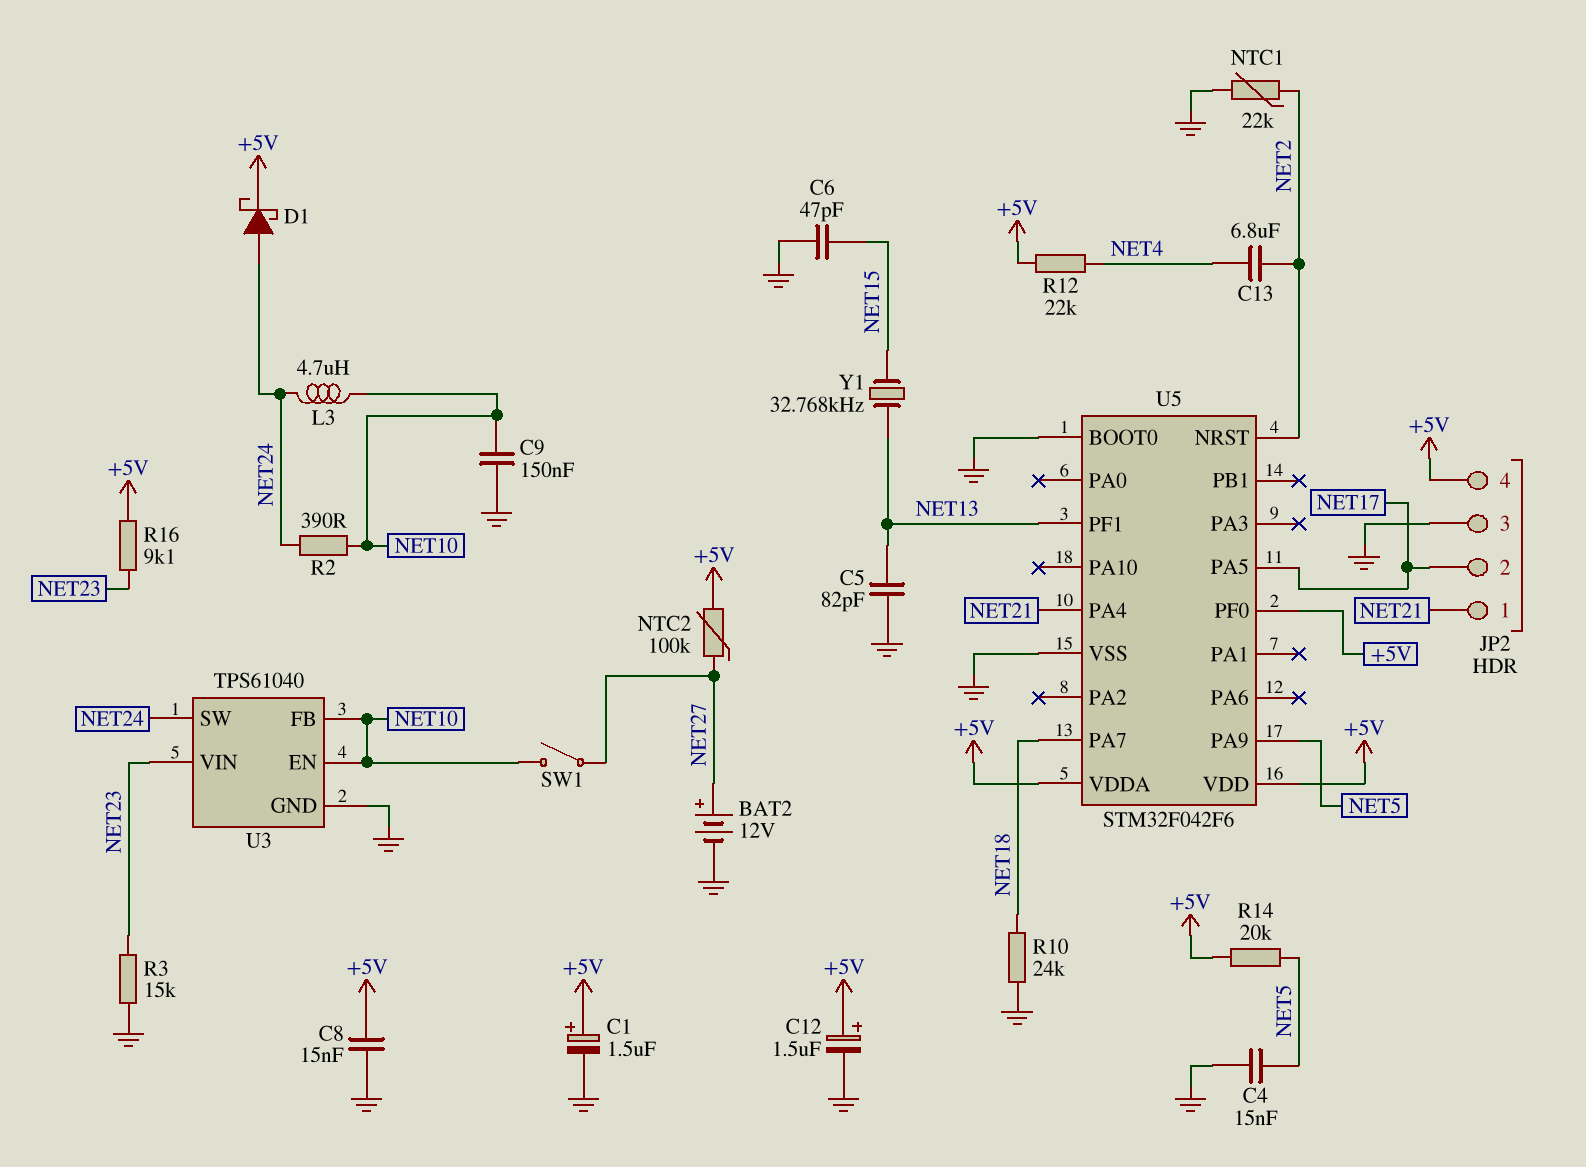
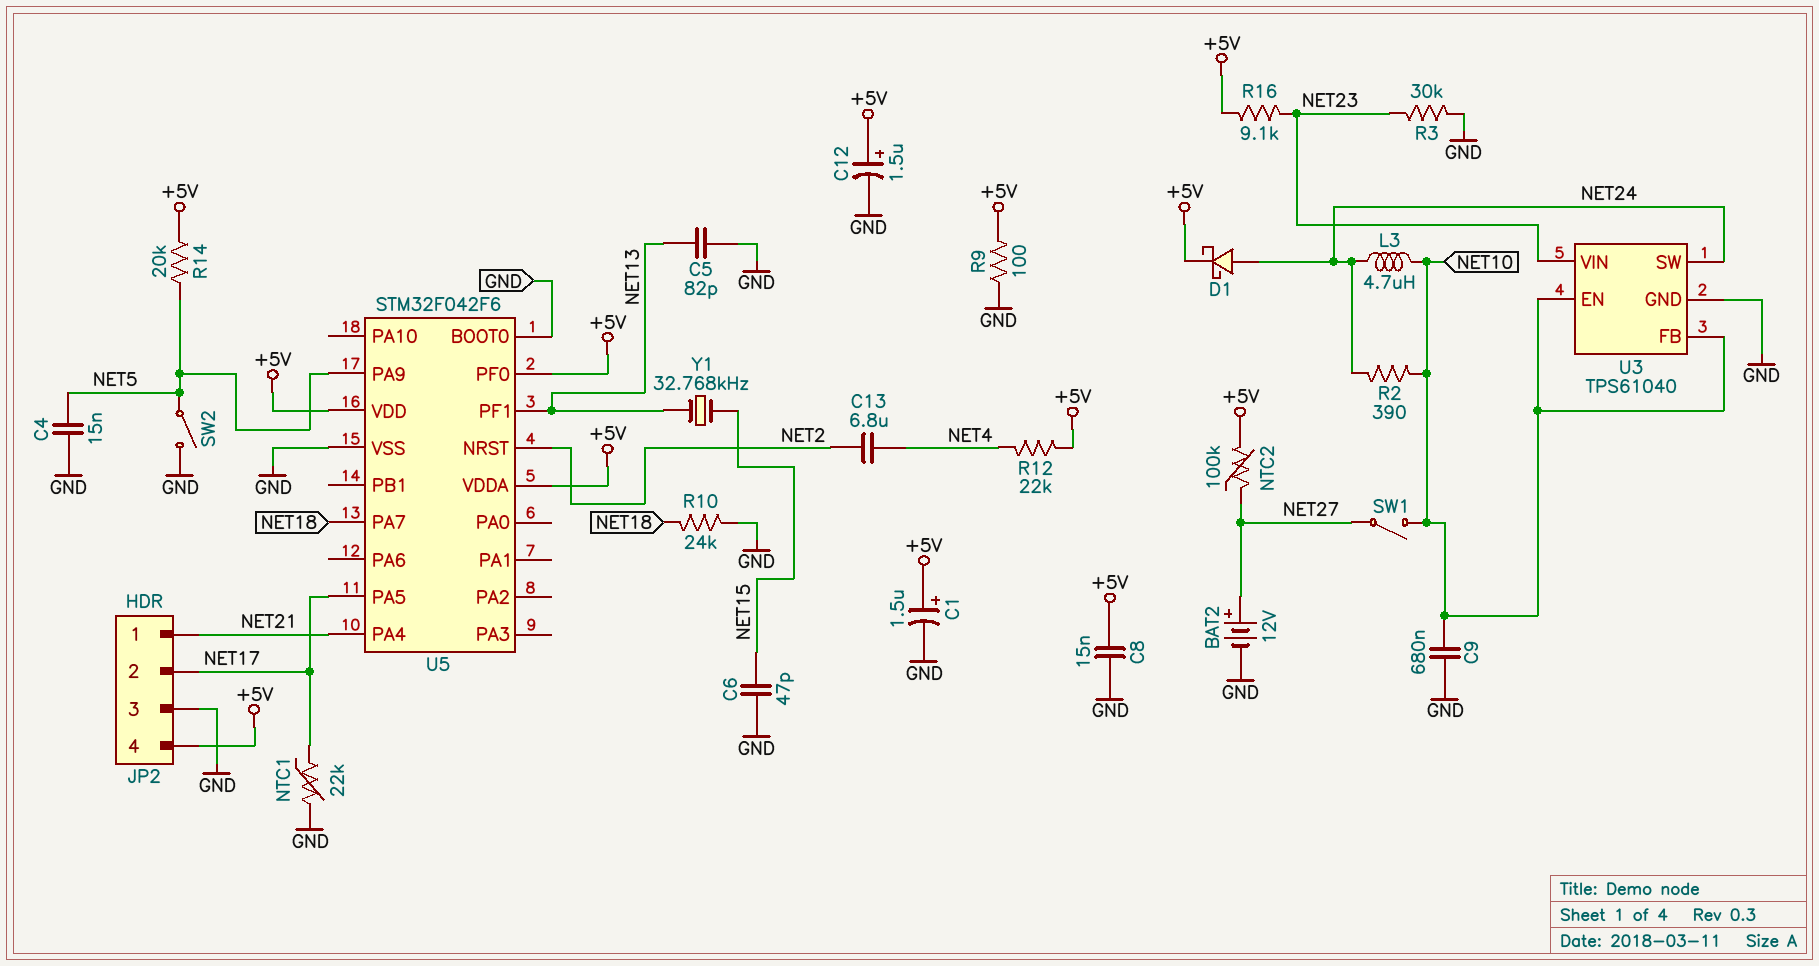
C9: 150nF (GND, NET10) -> 680nF (GND, NET10)
NTC1: 22k (GND, NET2) -> 22k (GND, NET17)
R3: 15k (GND, NET23) -> 30k (GND, NET23)
R9: none -> 100 (+5V, GND)
SW2: none -> switch (GND, NET5)

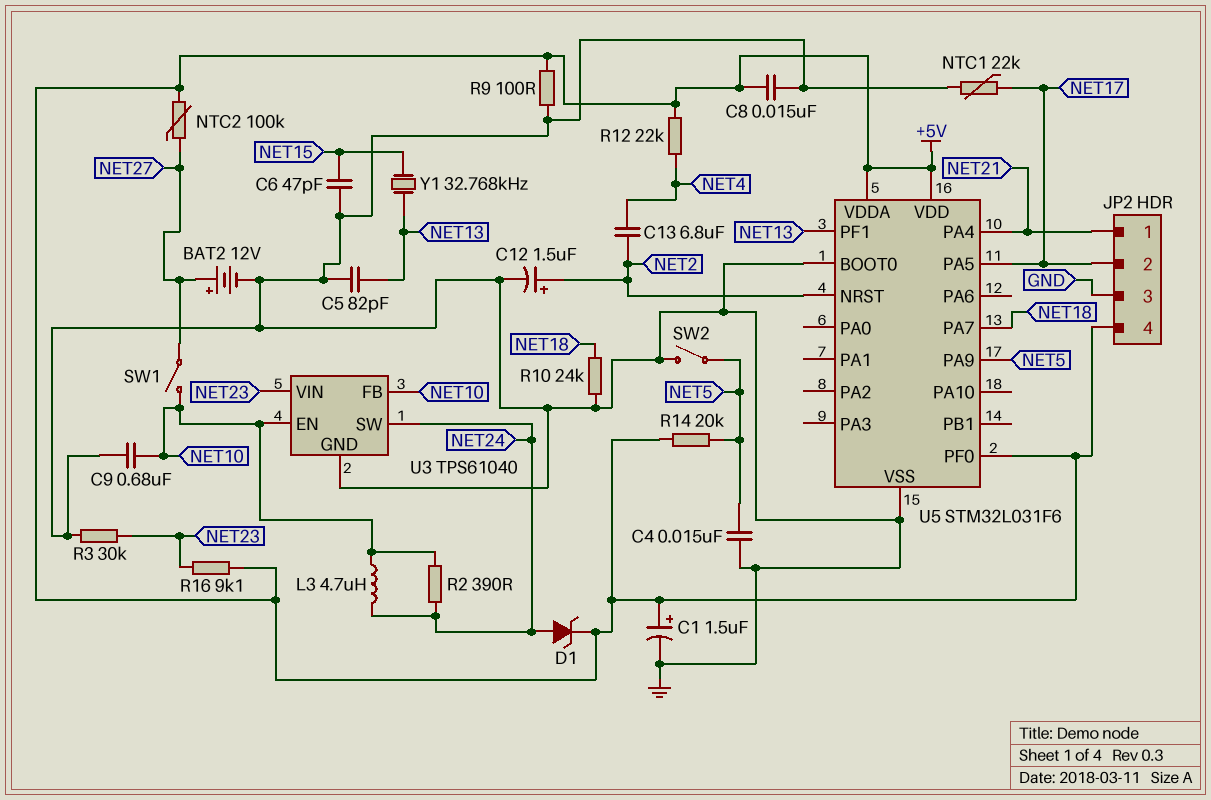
C12: 1.5uF (plus +5V, minus GND) -> 1.5uF (plus NET2, minus GND)
D1: schottky (A NET24, K +5V) -> zener (A NET24, K +5V)
U5: STM32F042F6 -> STM32L031F6

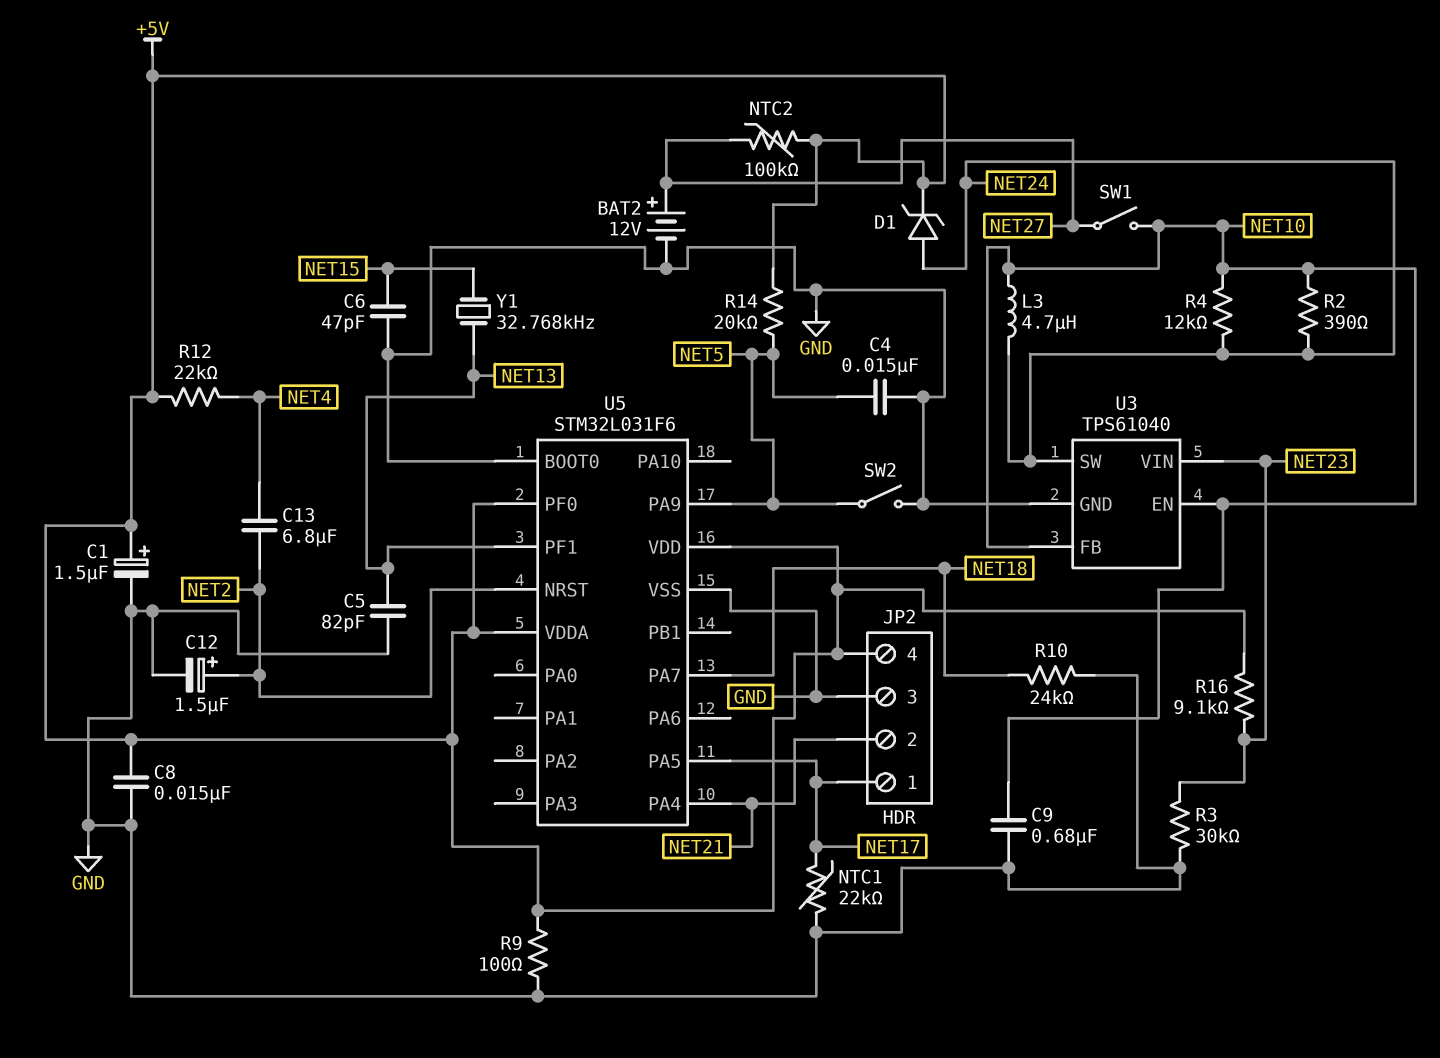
JP2 pin 1: NET21 -> NET17
JP2 pin 2: NET17 -> NET21
R4: none -> 12k (NET10, NET24)

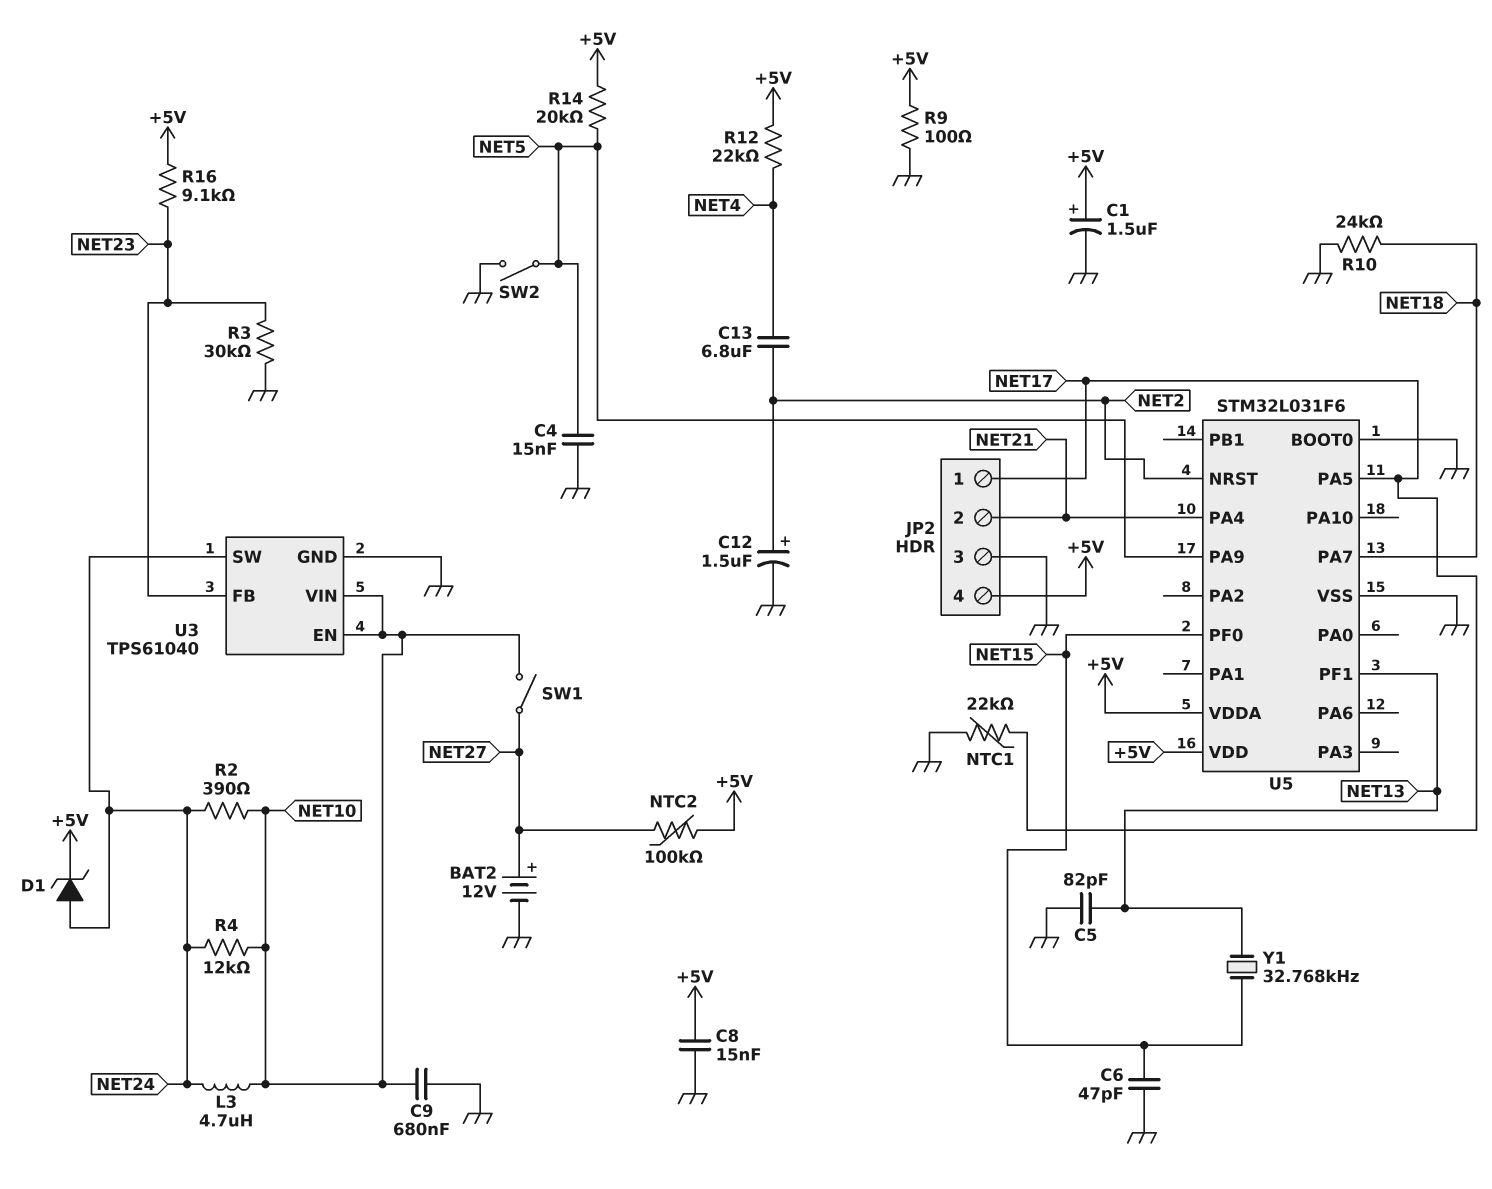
U3 pin FB: NET10 -> NET23
U3 pin VIN: NET23 -> NET10
U5 pin PF0: +5V -> NET15

